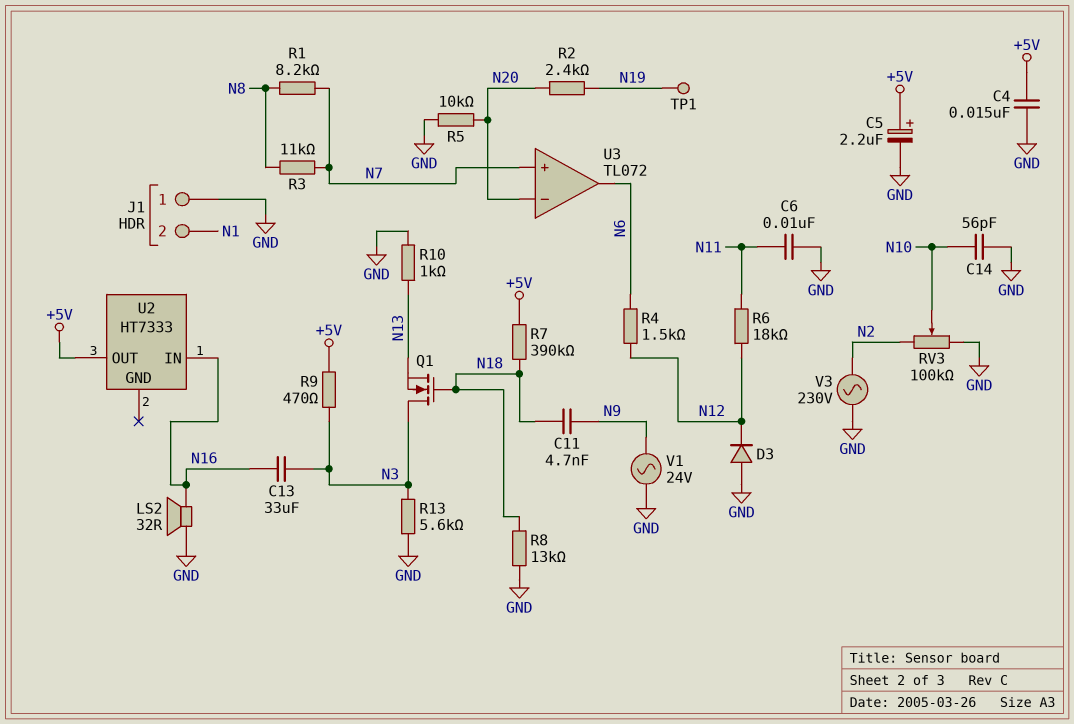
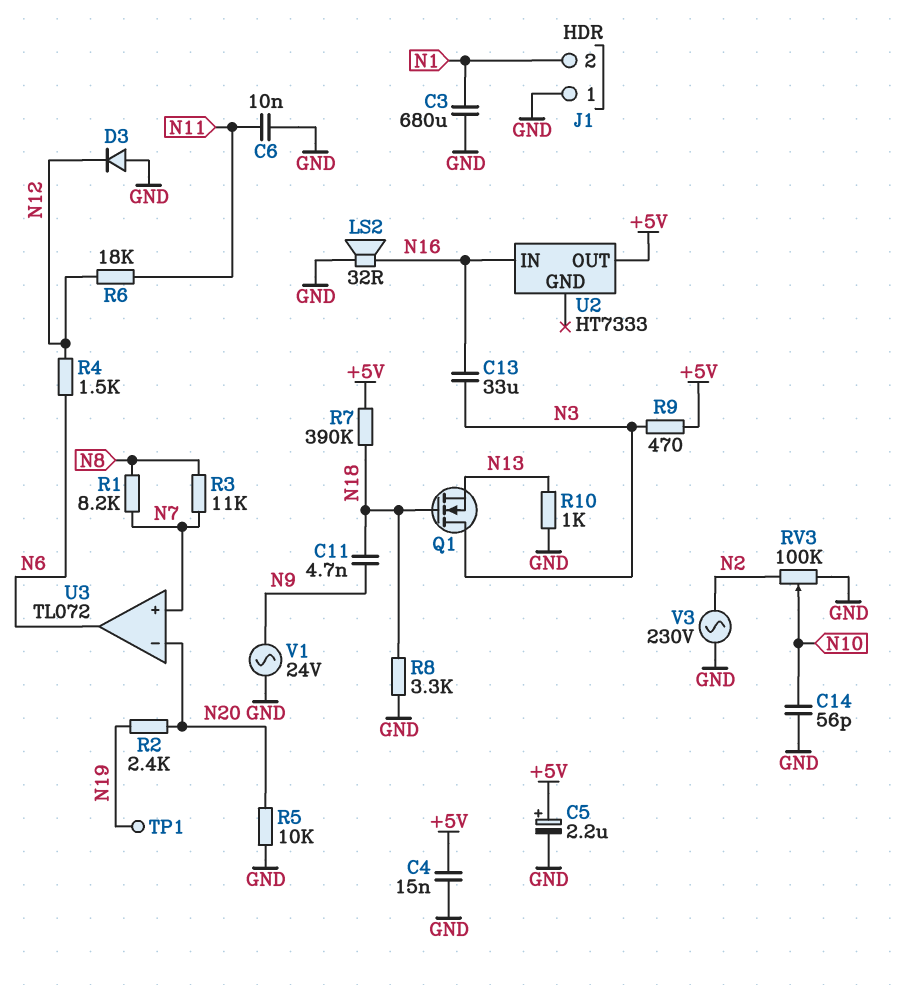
C3: none -> 680uF (GND, N1)
R8: 13k (GND, N18) -> 3.3k (GND, N18)
R13: 5.6k (GND, N3) -> none

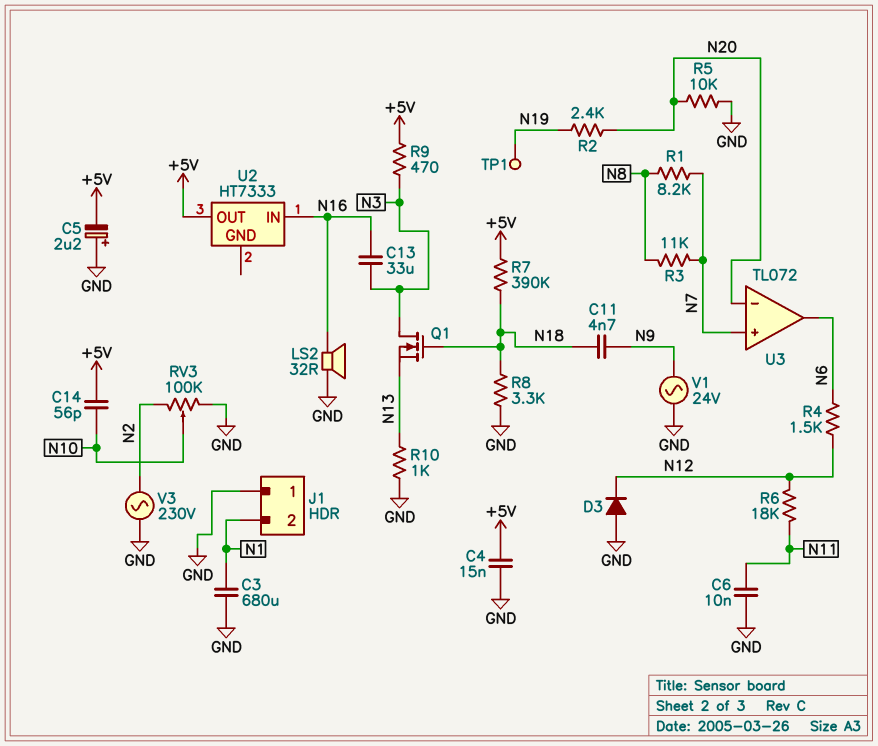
C5: 2.2uF (plus +5V, minus GND) -> 2.2uF (plus GND, minus +5V)
C14: 56pF (GND, N10) -> 56pF (+5V, N10)

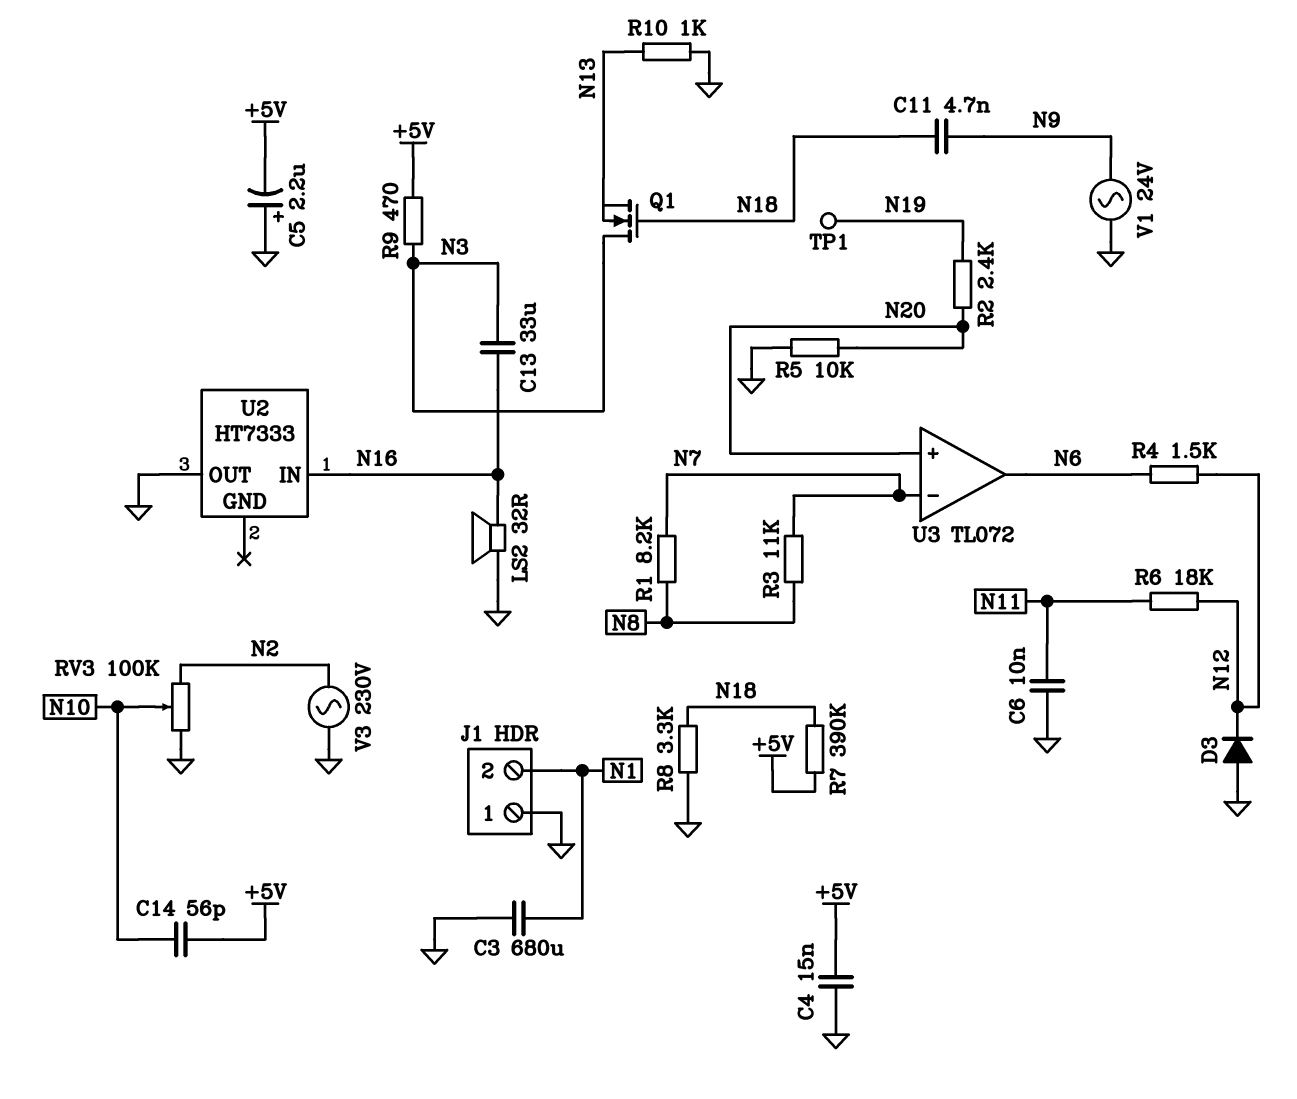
U2 pin OUT: +5V -> GND
U3 pin in+: N7 -> N20
U3 pin in-: N20 -> N7

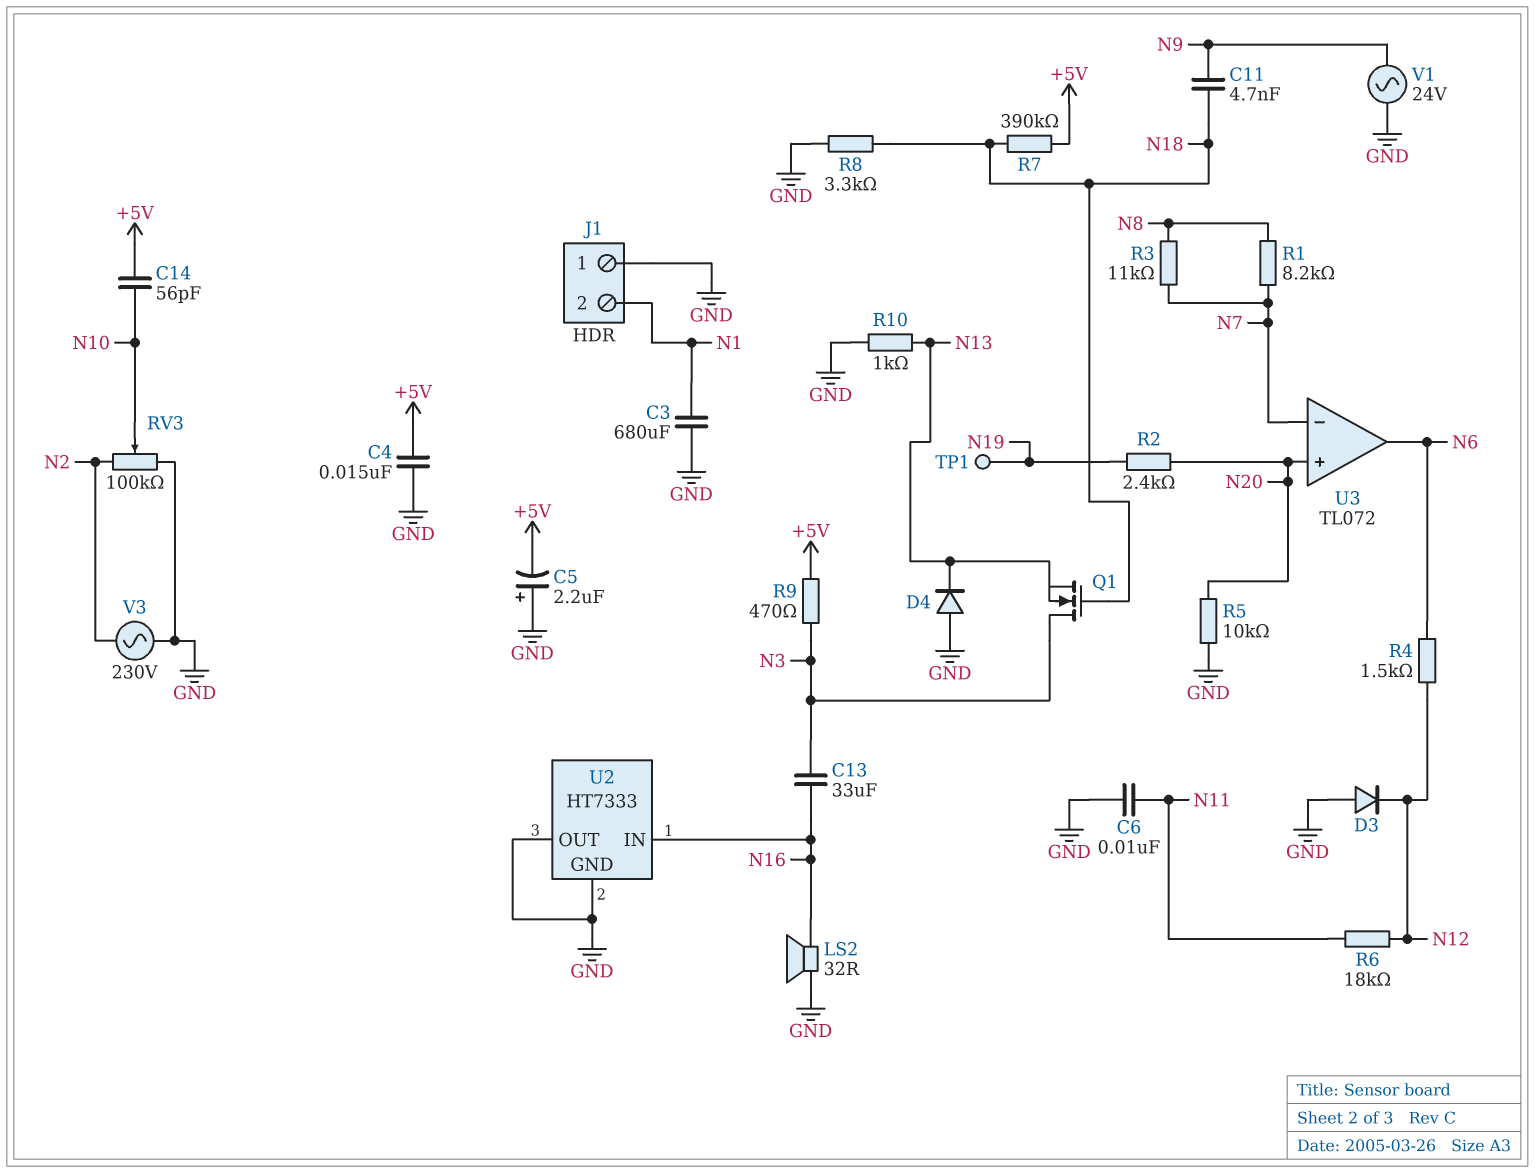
D4: none -> diode (A GND, K N13)
U2 pin GND: none -> GND

